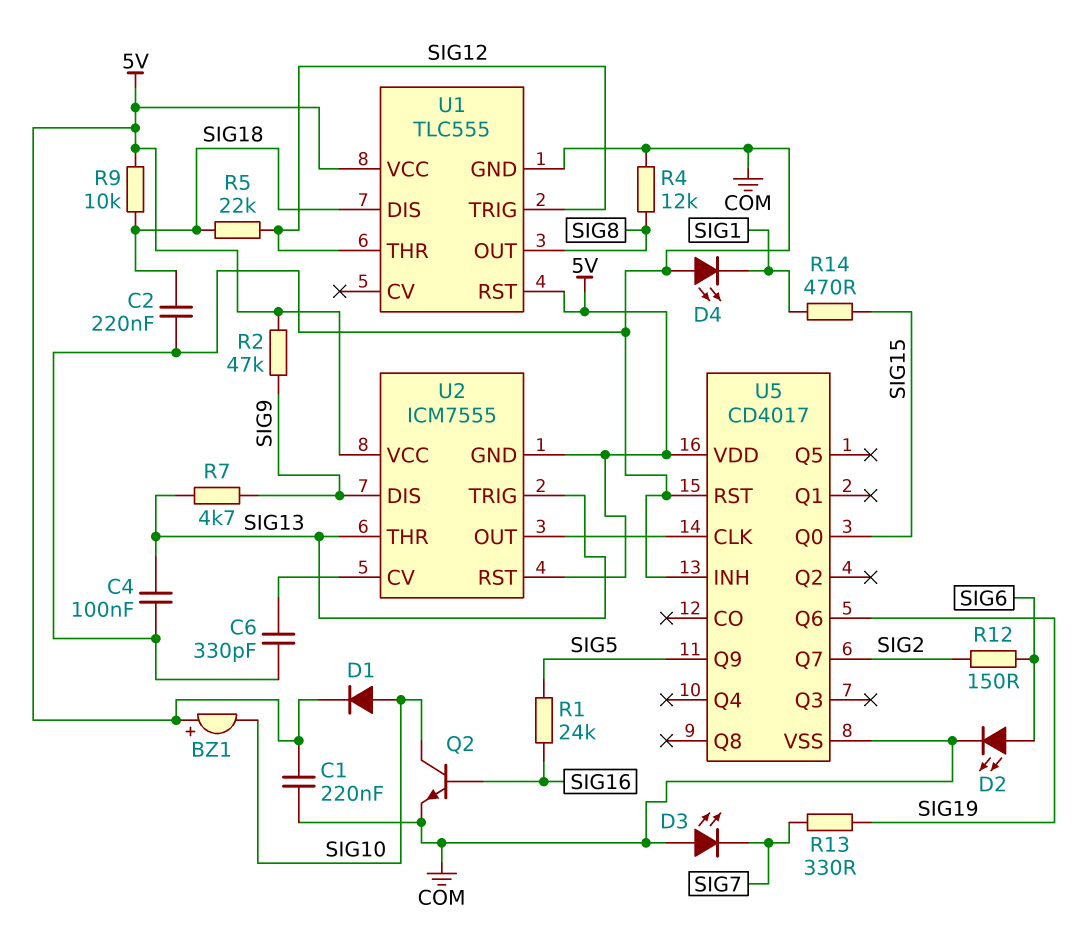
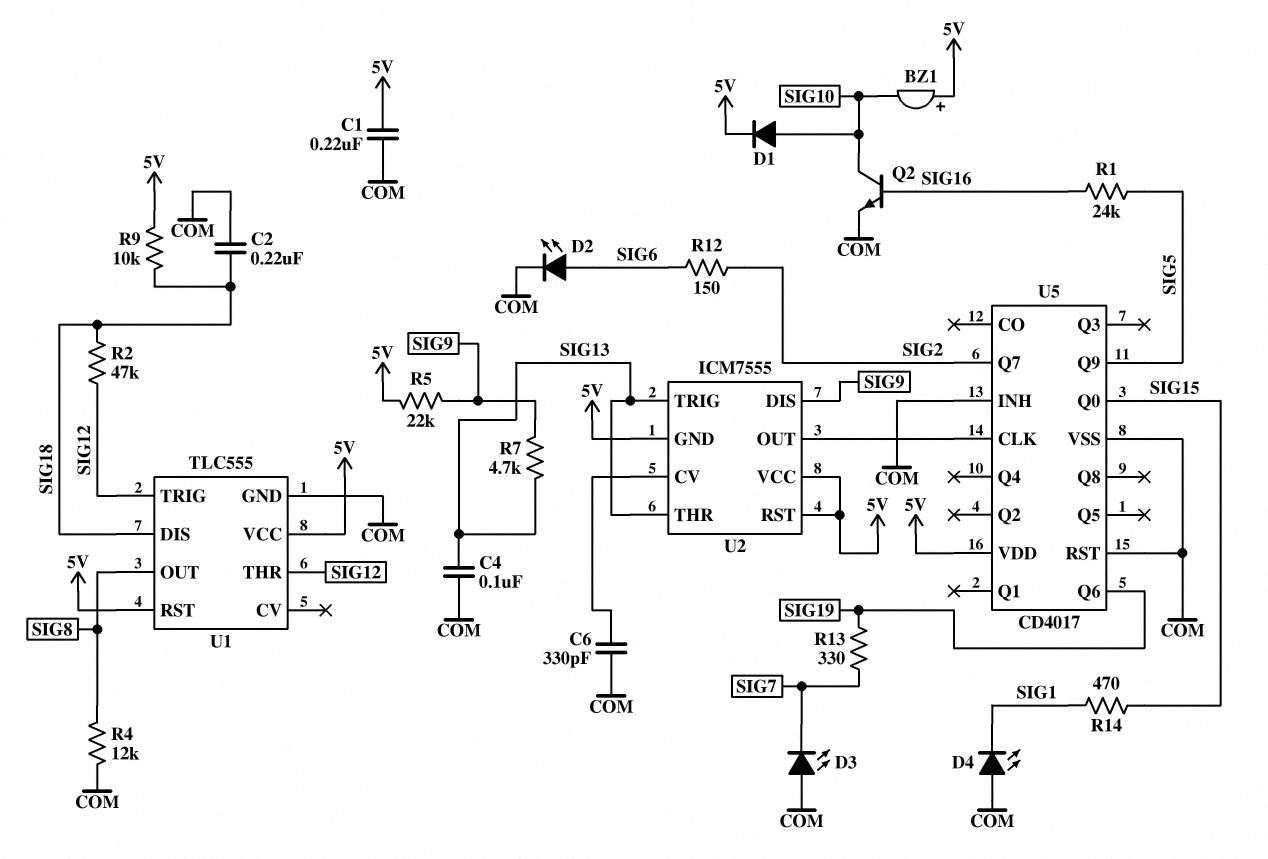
R2: 47k (5V, SIG9) -> 47k (SIG12, SIG18)
R5: 22k (SIG12, SIG18) -> 22k (5V, SIG9)

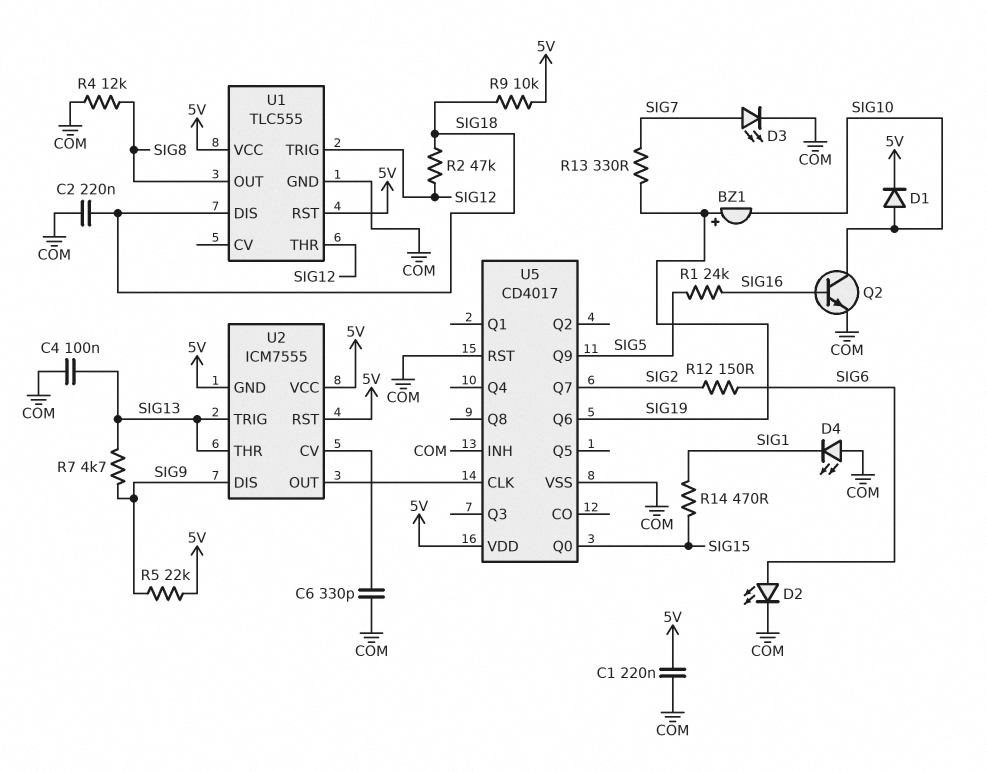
BZ1: buzzer (plus 5V, minus SIG10) -> buzzer (plus SIG19, minus SIG10)
D3: LED (A COM, K SIG7) -> LED (A SIG7, K COM)

